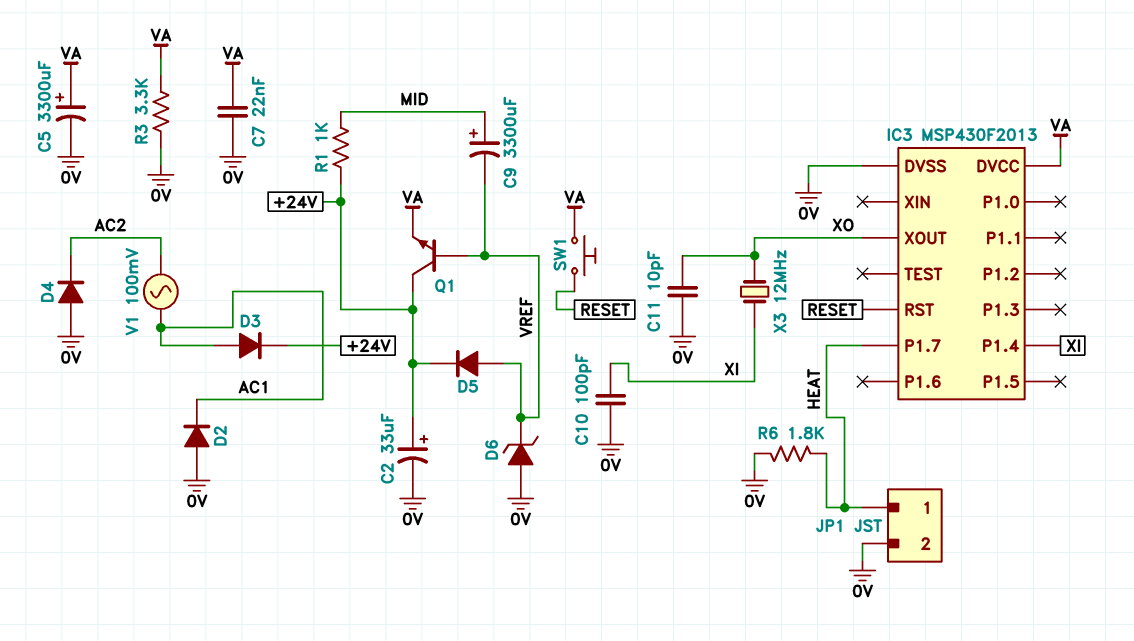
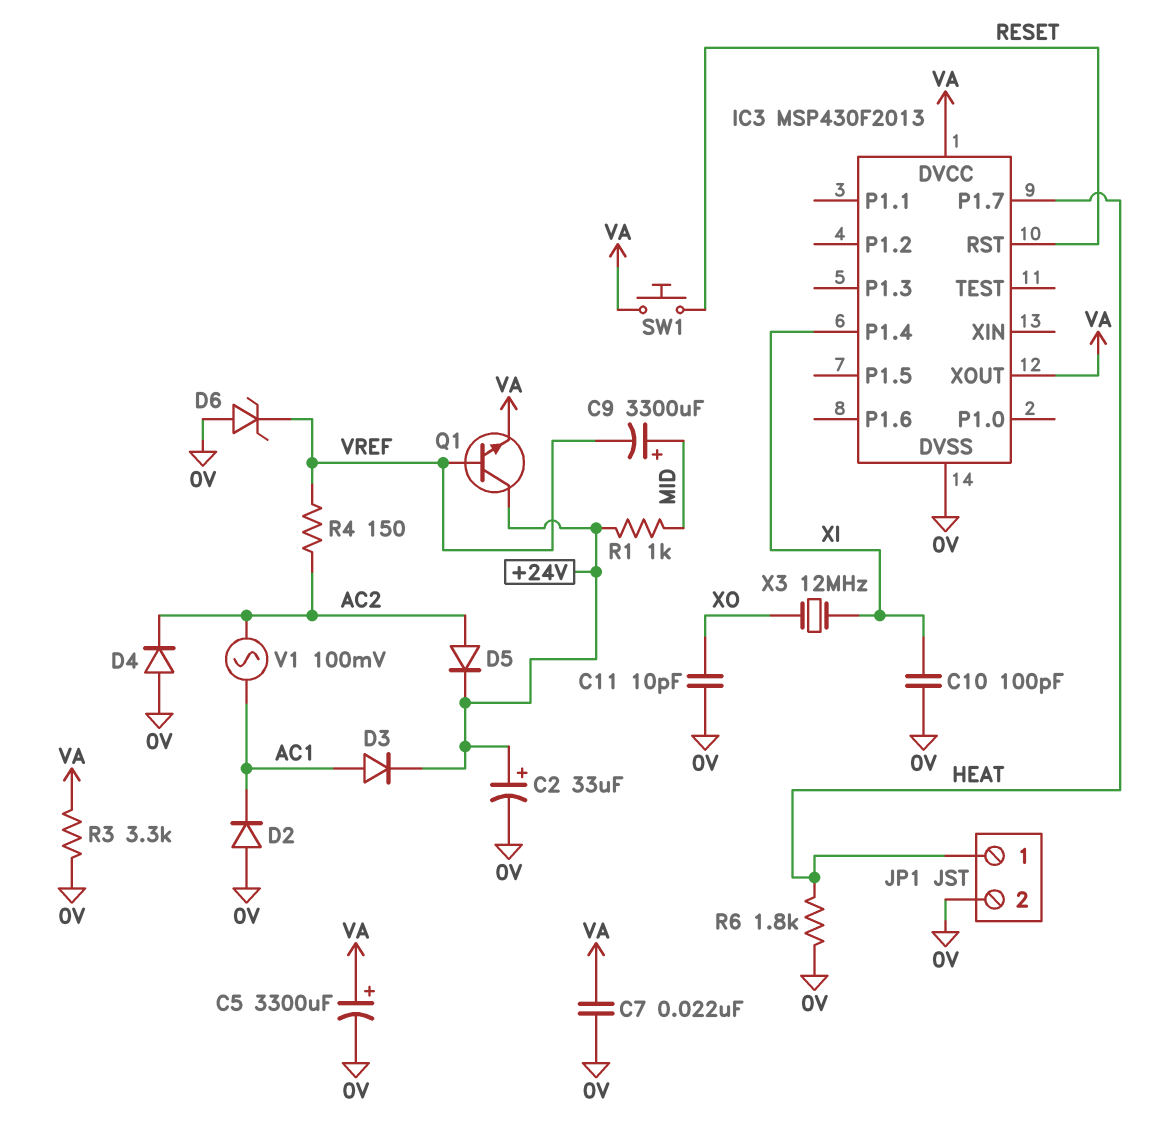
D5: diode (A VREF, K +24V) -> diode (A AC2, K +24V)
IC3 pin XOUT: XO -> VA
R4: none -> 150 (AC2, VREF)

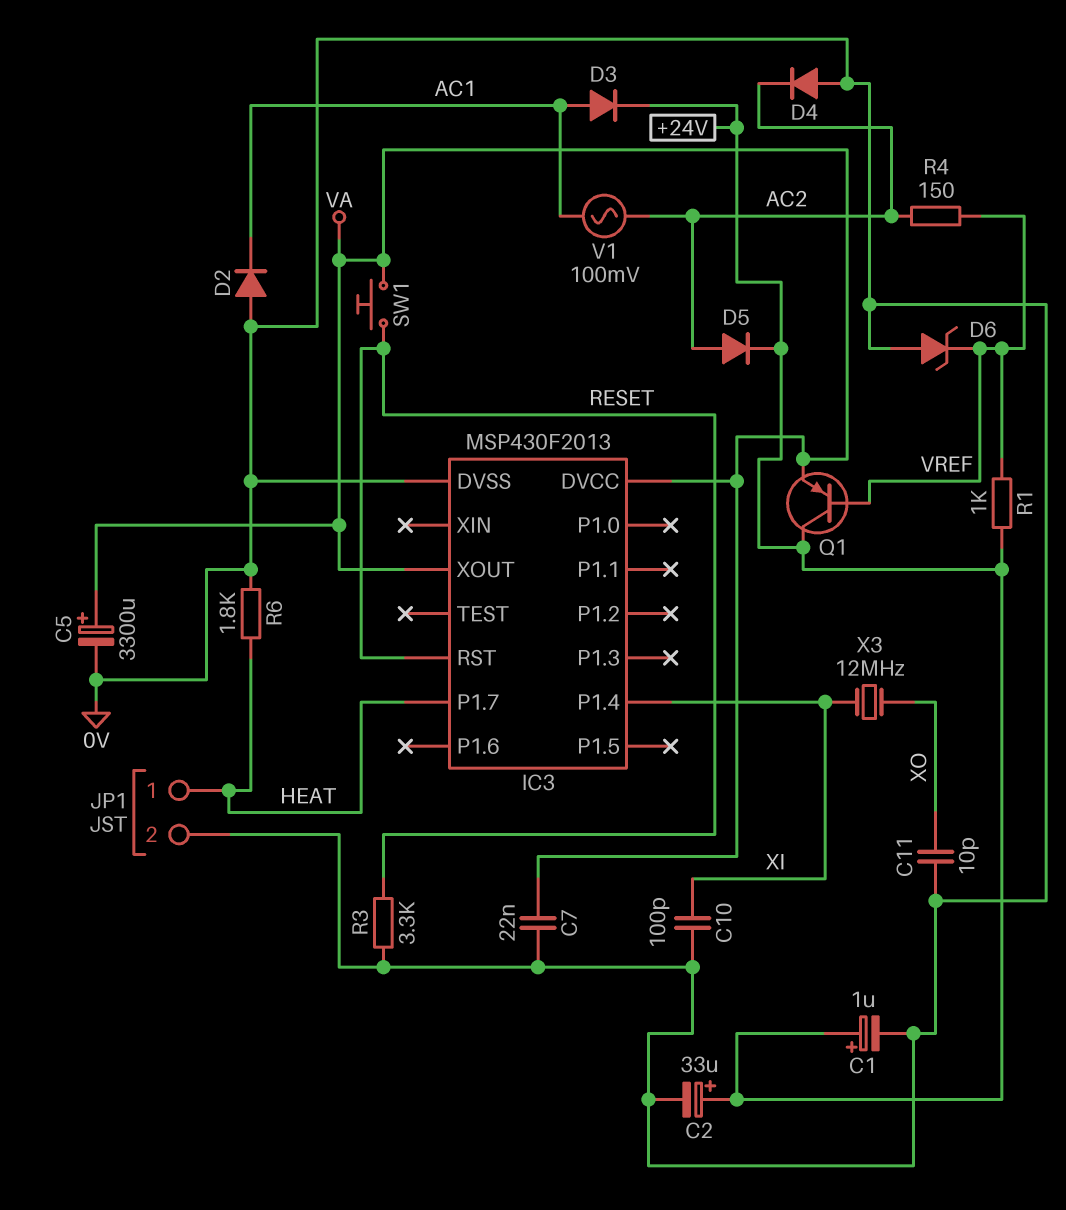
C1: none -> 1uF (plus +24V, minus 0V)
C9: 3300uF (plus MID, minus VREF) -> none
Q1: NPN (B VREF, C +24V, E VA) -> PNP (B VREF, C +24V, E VA)
R1: 1k (+24V, MID) -> 1k (+24V, VREF)
R3: 3.3k (0V, VA) -> 3.3k (0V, RESET)

